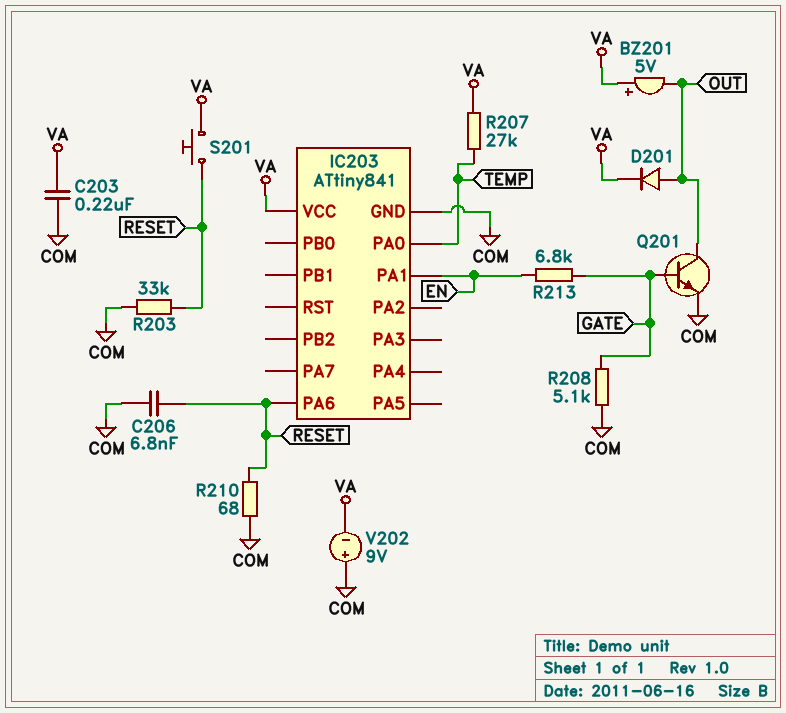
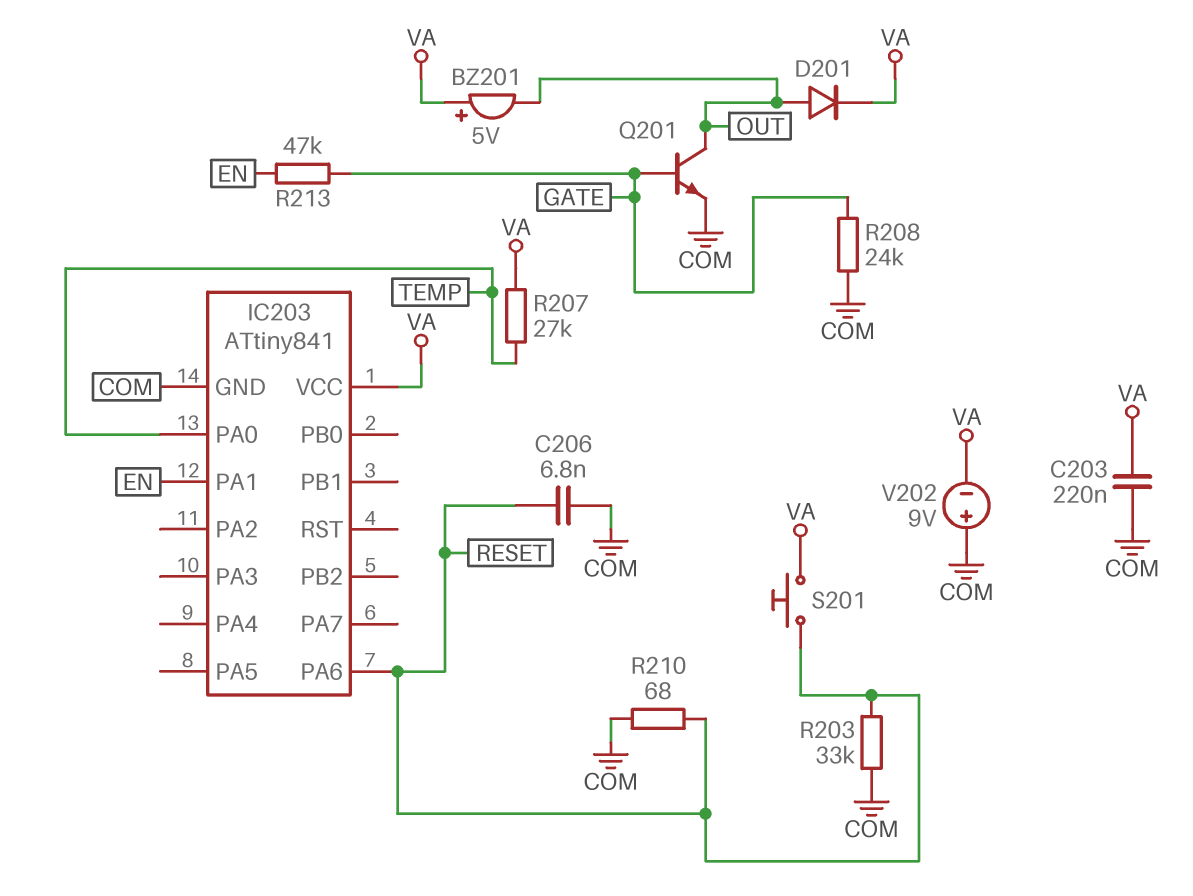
R208: 5.1k (COM, GATE) -> 24k (COM, GATE)
R213: 6.8k (EN, GATE) -> 47k (EN, GATE)

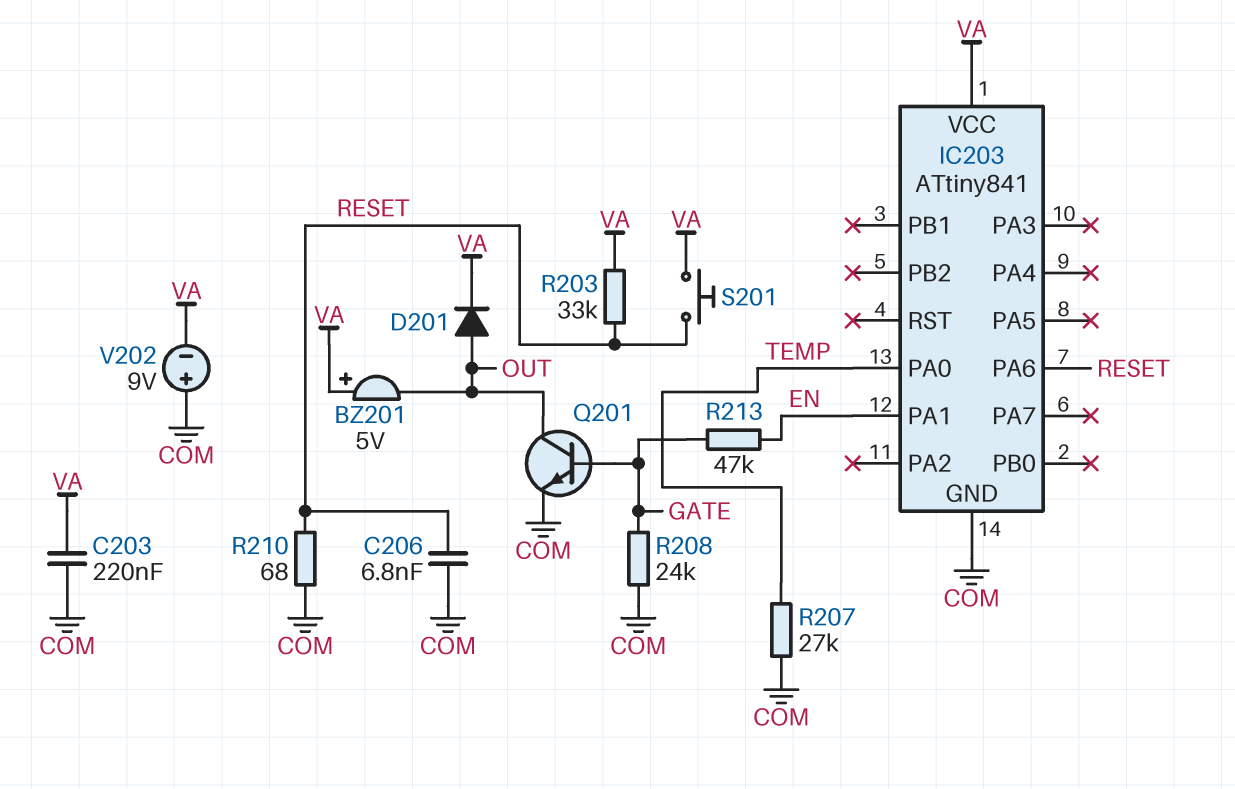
R203: 33k (COM, RESET) -> 33k (RESET, VA)
R207: 27k (TEMP, VA) -> 27k (COM, TEMP)

